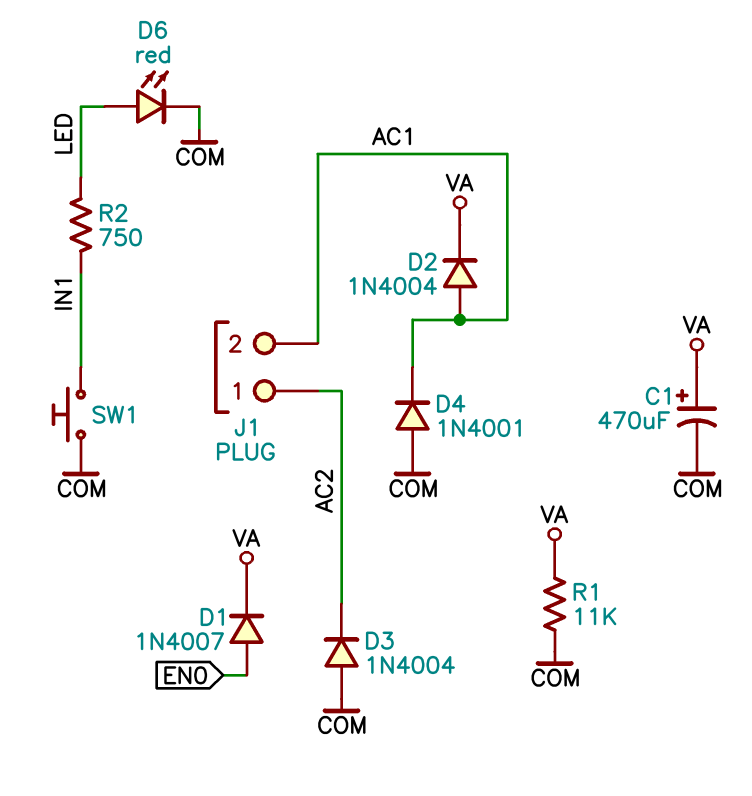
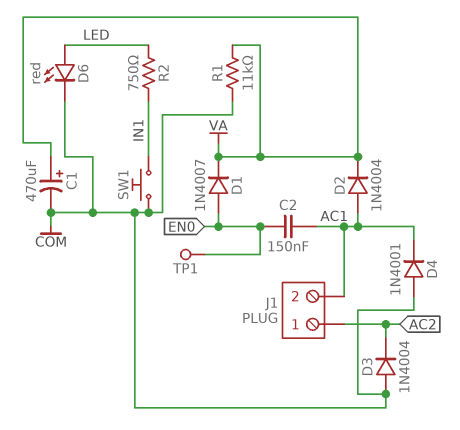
C2: none -> 150nF (AC1, EN0)
TP1: none -> test point (EN0)

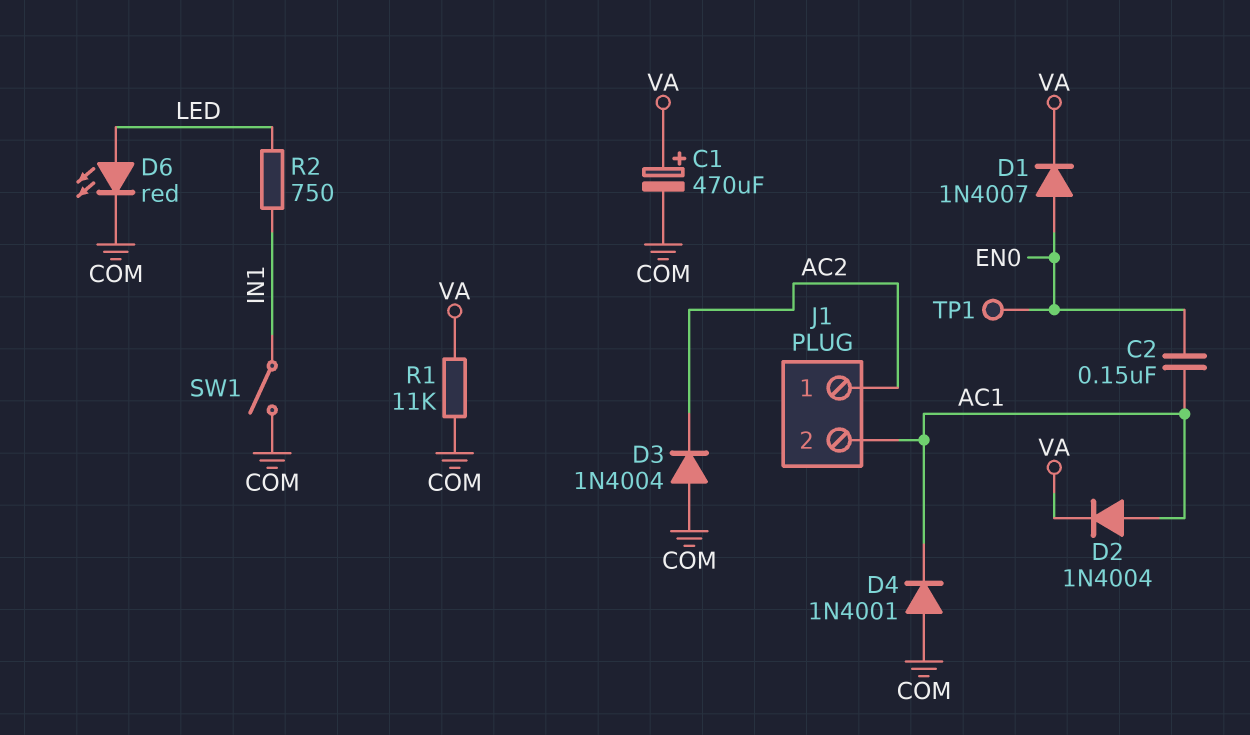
SW1: button (COM, IN1) -> switch (COM, IN1)

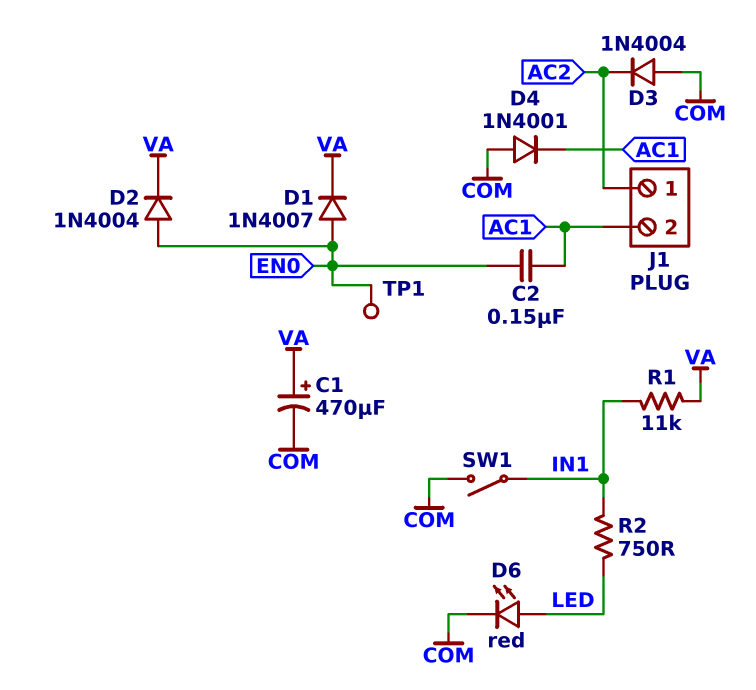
D2: diode 1N4004 (A AC1, K VA) -> diode 1N4004 (A EN0, K VA)
R1: 11k (COM, VA) -> 11k (IN1, VA)

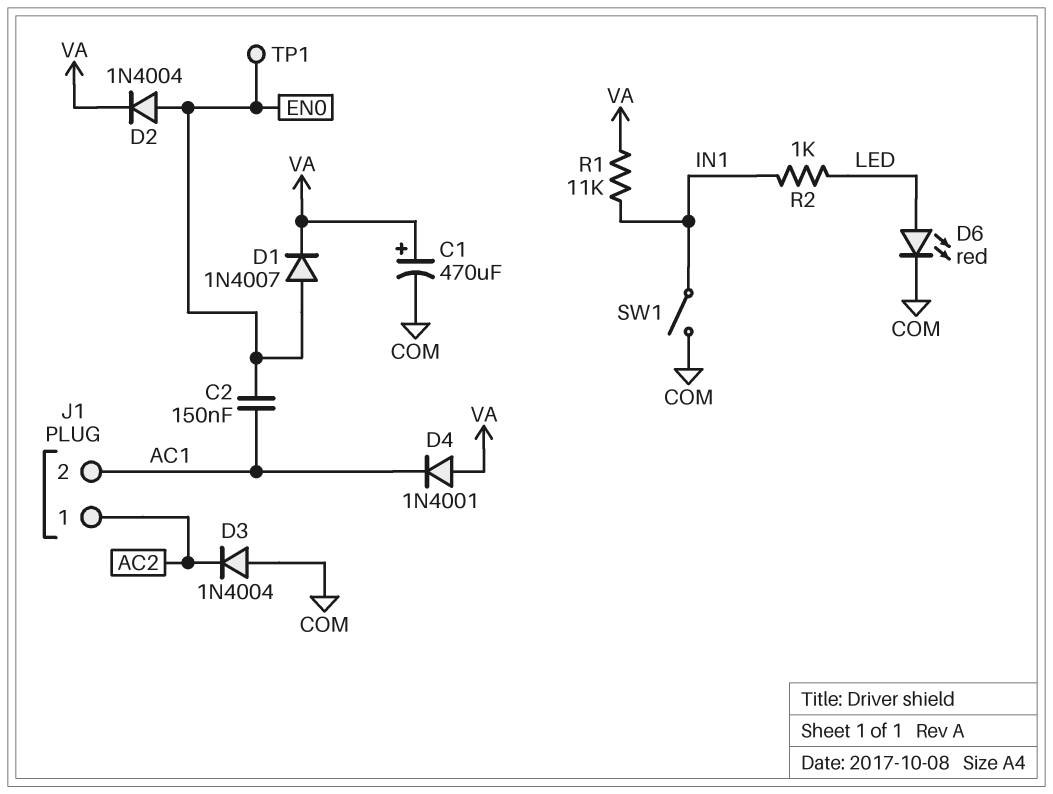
D4: diode 1N4001 (A COM, K AC1) -> diode 1N4001 (A VA, K AC1)
R2: 750 (IN1, LED) -> 1k (IN1, LED)

